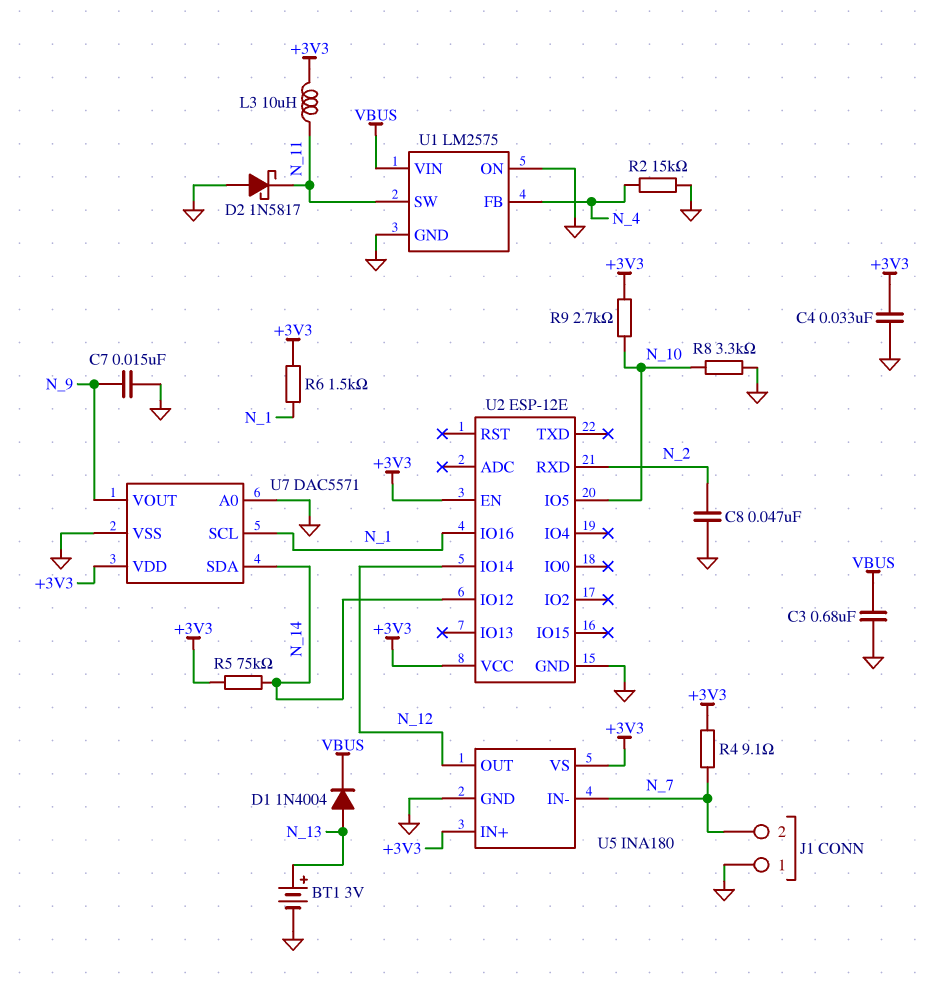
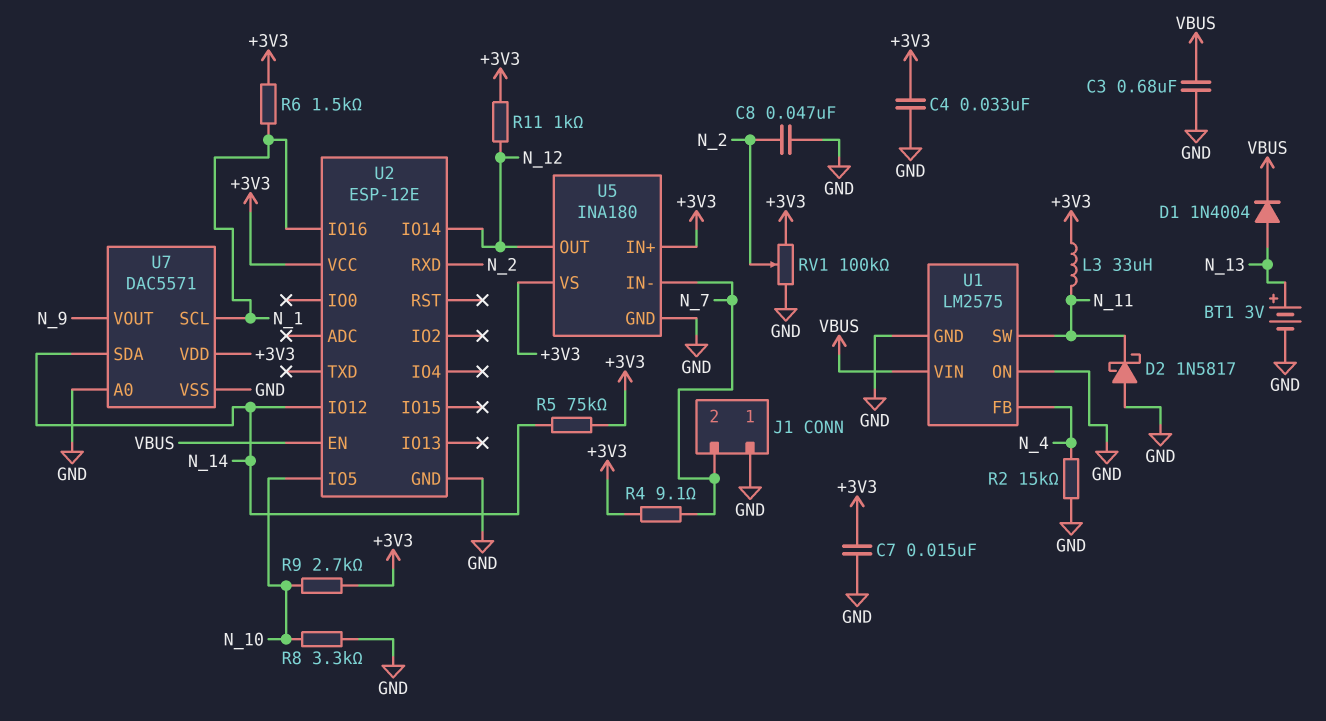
C7: 15nF (GND, N_9) -> 15nF (+3V3, GND)
L3: 10uH (+3V3, N_11) -> 33uH (+3V3, N_11)
R11: none -> 1k (+3V3, N_12)
RV1: none -> 100k (+3V3, GND, wiper N_2)
U2 pin EN: +3V3 -> VBUS

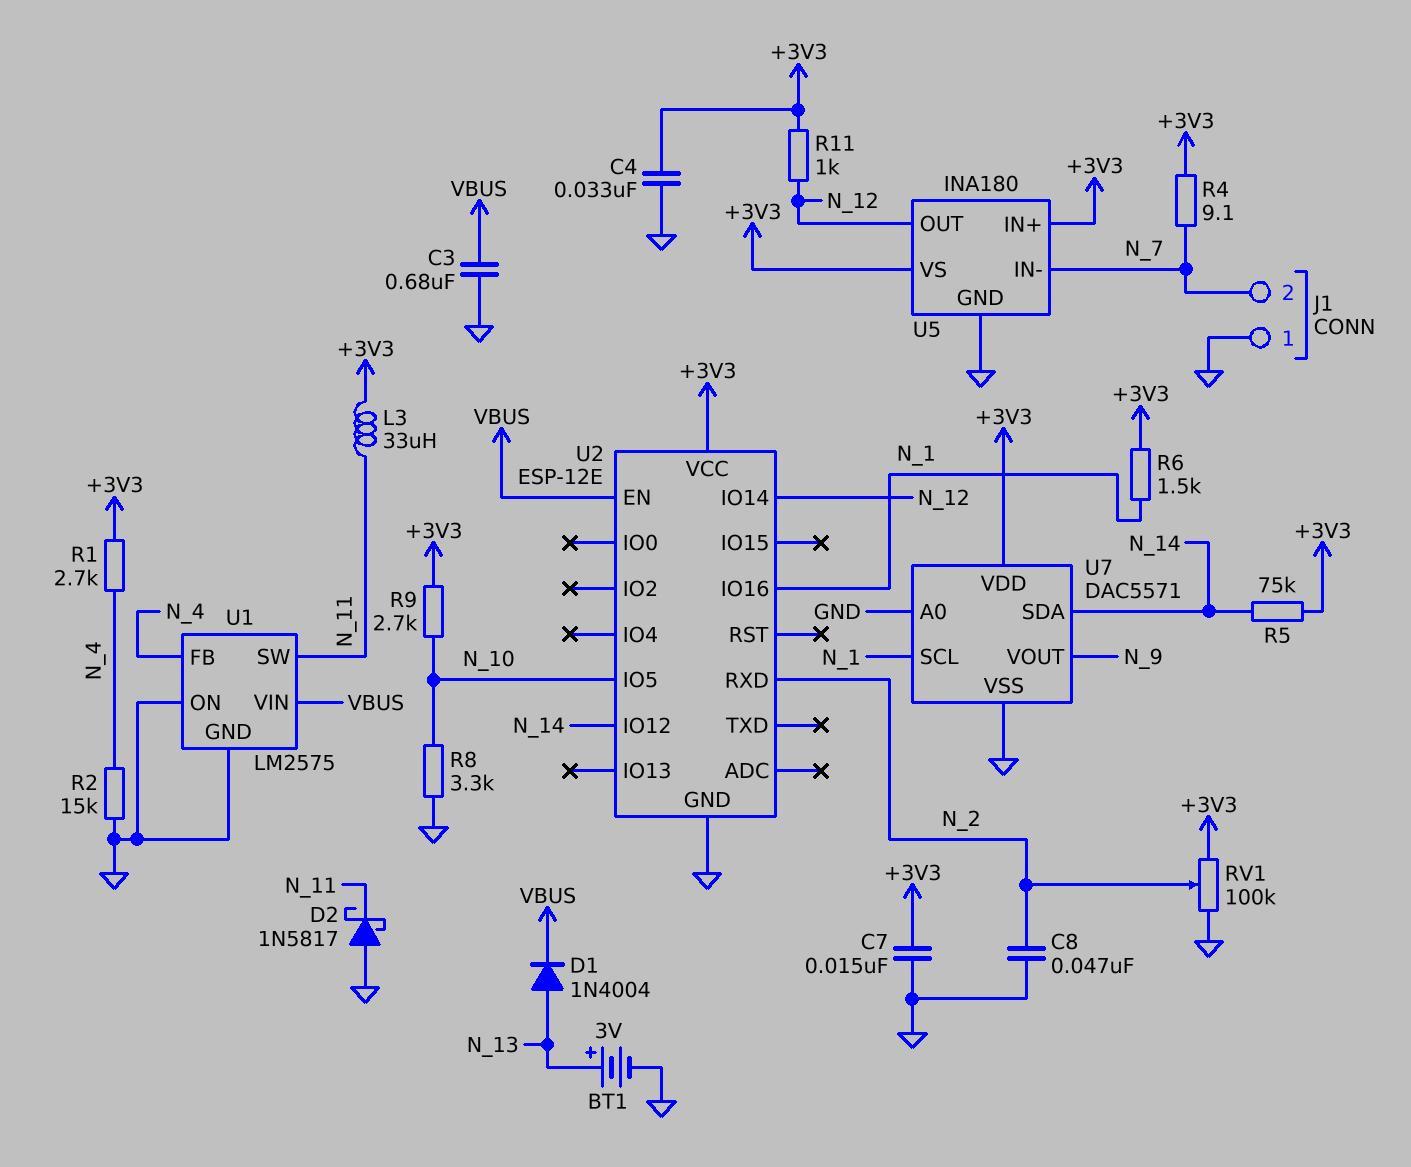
R1: none -> 2.7k (+3V3, N_4)

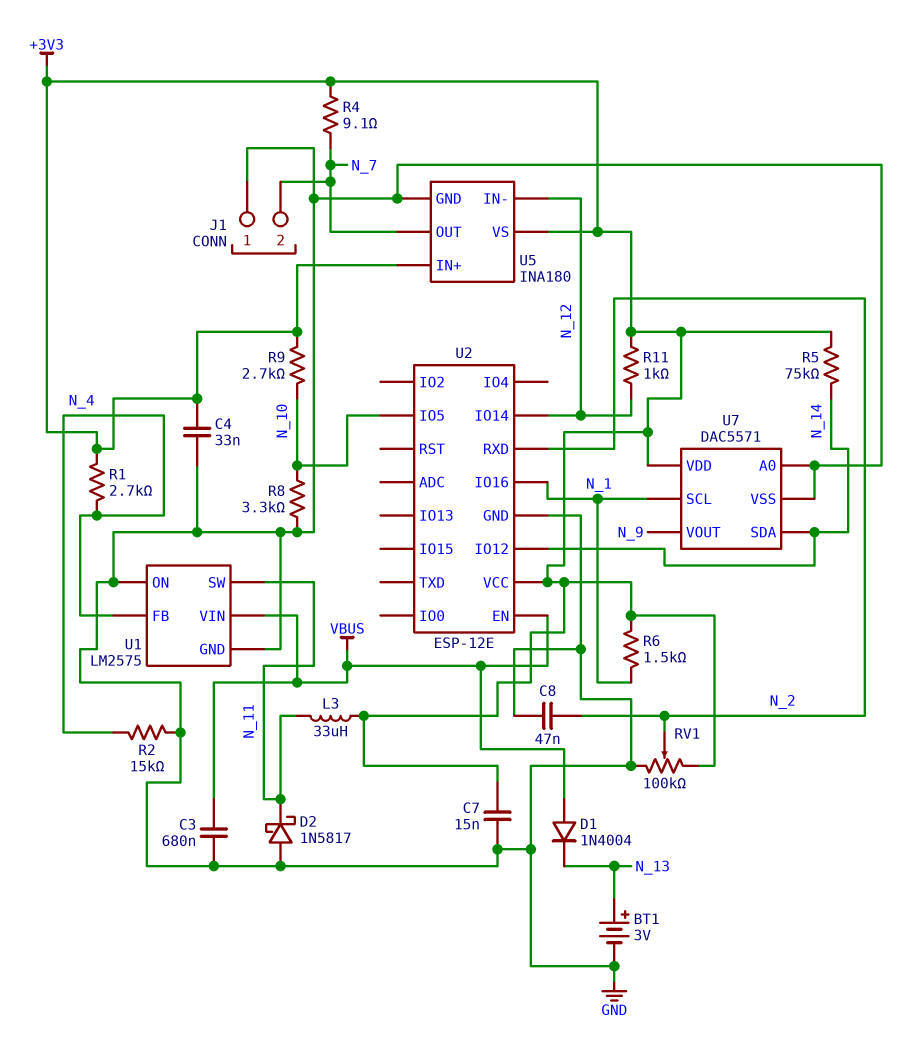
D1: diode 1N4004 (A N_13, K VBUS) -> diode 1N4004 (A VBUS, K N_13)
U5 pin IN-: N_7 -> N_12
U5 pin OUT: N_12 -> N_7

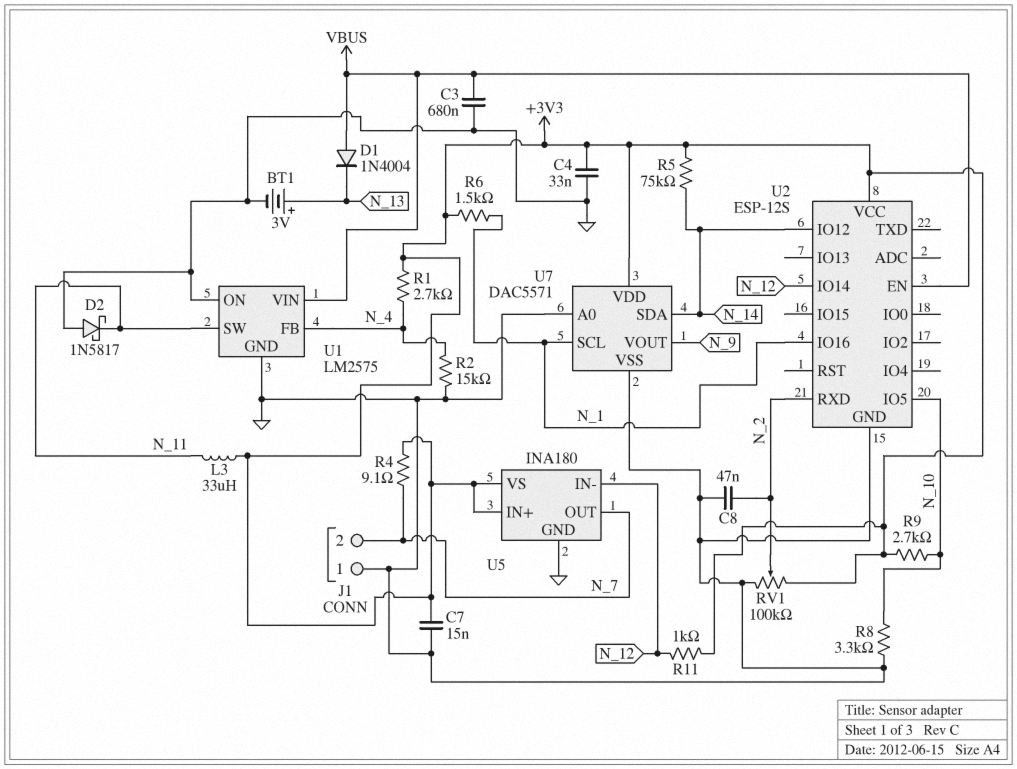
U2: ESP-12E -> ESP-12S

